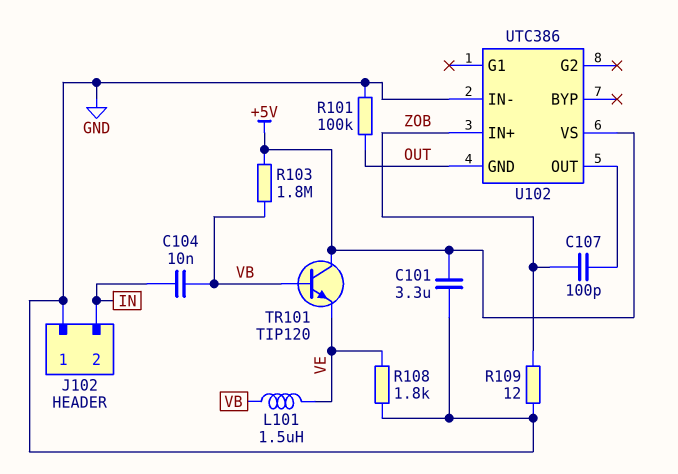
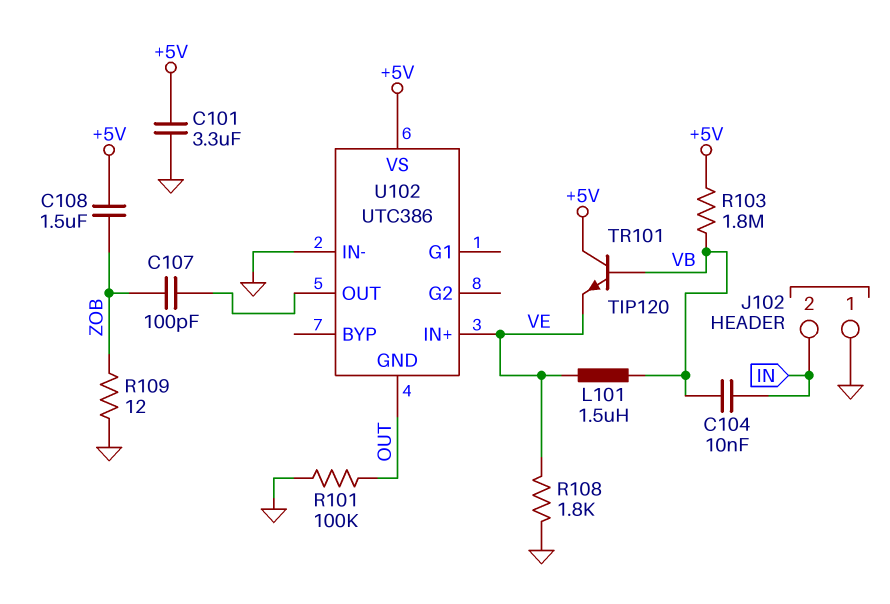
C108: none -> 1.5uF (+5V, ZOB)
U102 pin IN+: ZOB -> VE

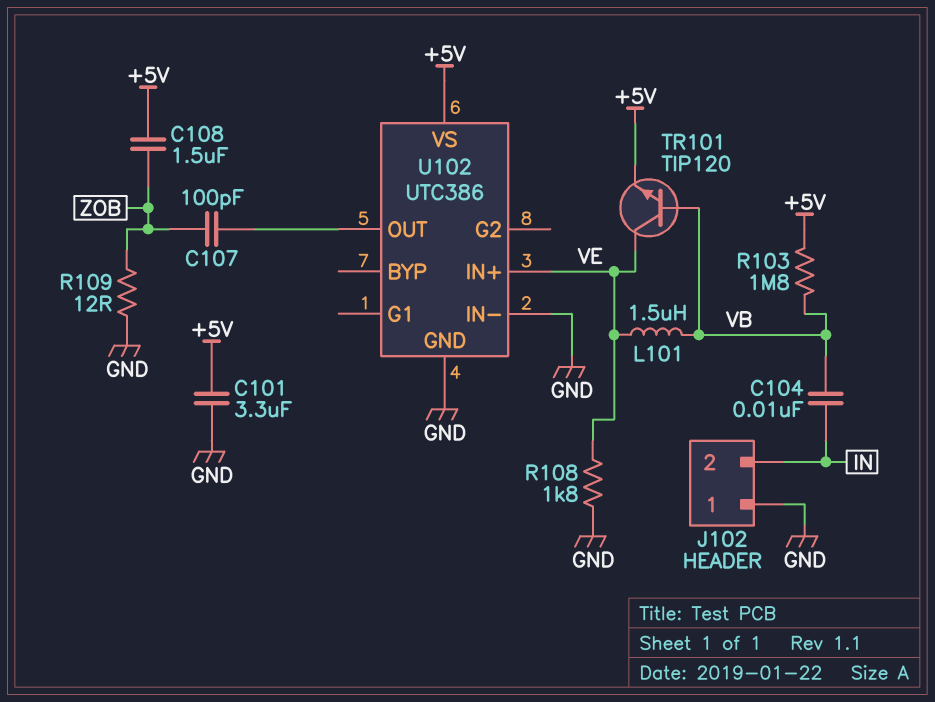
R101: 100k (GND, OUT) -> none
TR101: NPN TIP120 (B VB, C +5V, E VE) -> NPN TIP120 (B VB, C VE, E +5V)
U102 pin GND: OUT -> GND

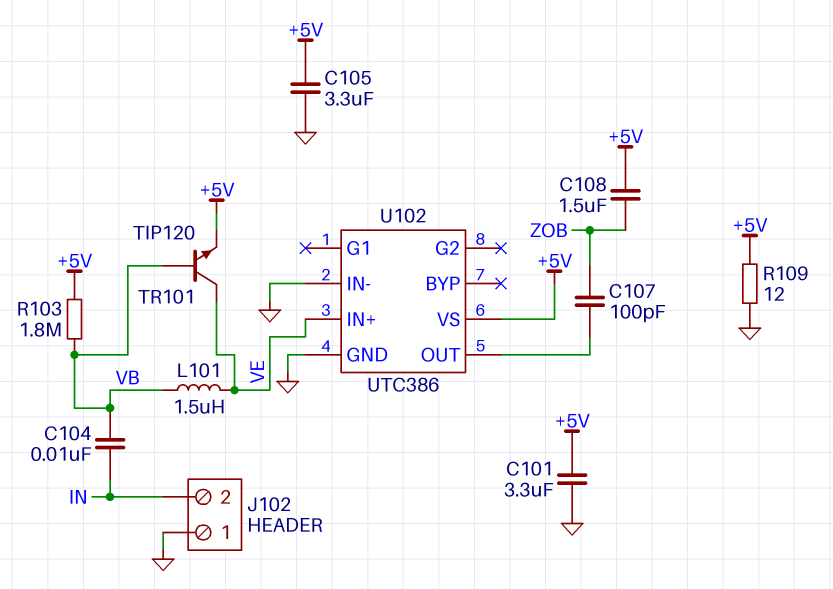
C105: none -> 3.3uF (+5V, GND)
R108: 1.8k (GND, VE) -> none
R109: 12 (GND, ZOB) -> 12 (+5V, GND)

